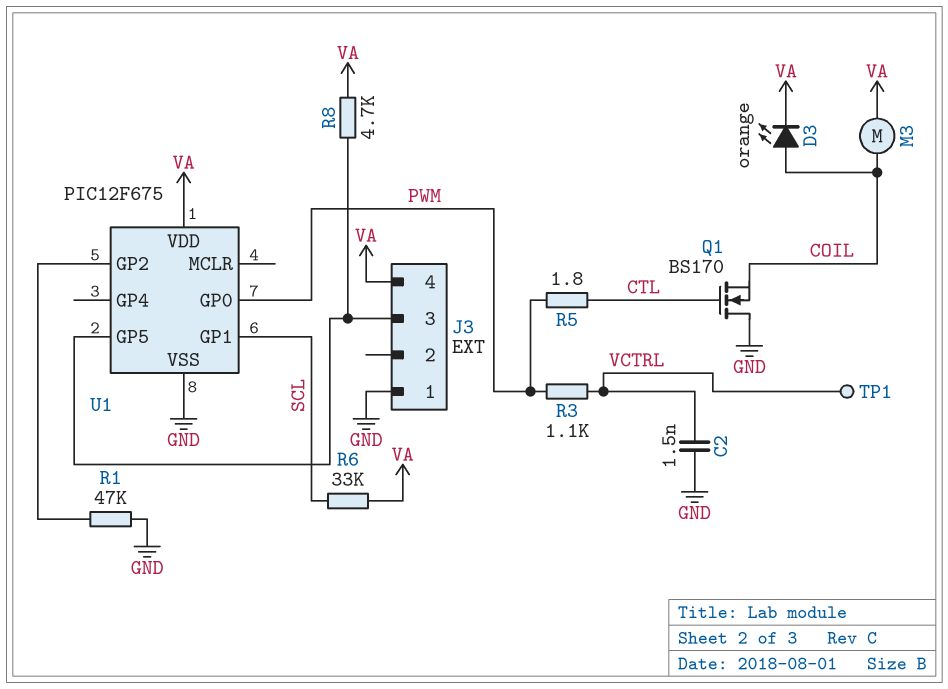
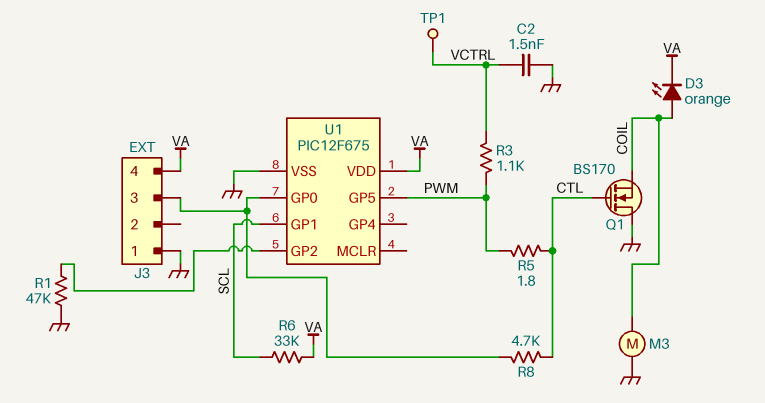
M3: motor (COIL, VA) -> motor (COIL, GND)
R8: 4.7k (J3/3, VA) -> 4.7k (CTL, J3/3)
U1 pin GP0: PWM -> J3/3
U1 pin GP5: J3/3 -> PWM

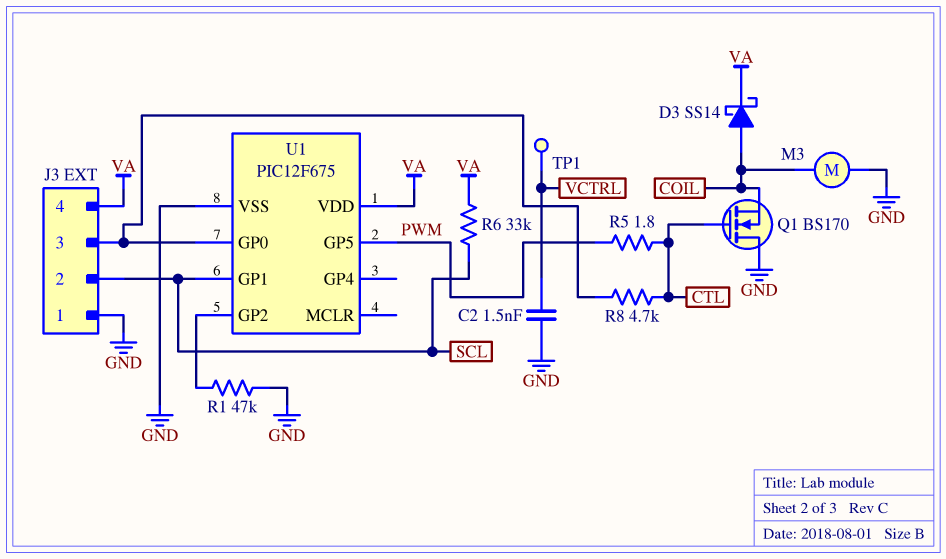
D3: LED orange (A COIL, K VA) -> schottky SS14 (A COIL, K VA)
J3 pin 2: none -> SCL
R3: 1.1k (PWM, VCTRL) -> none

